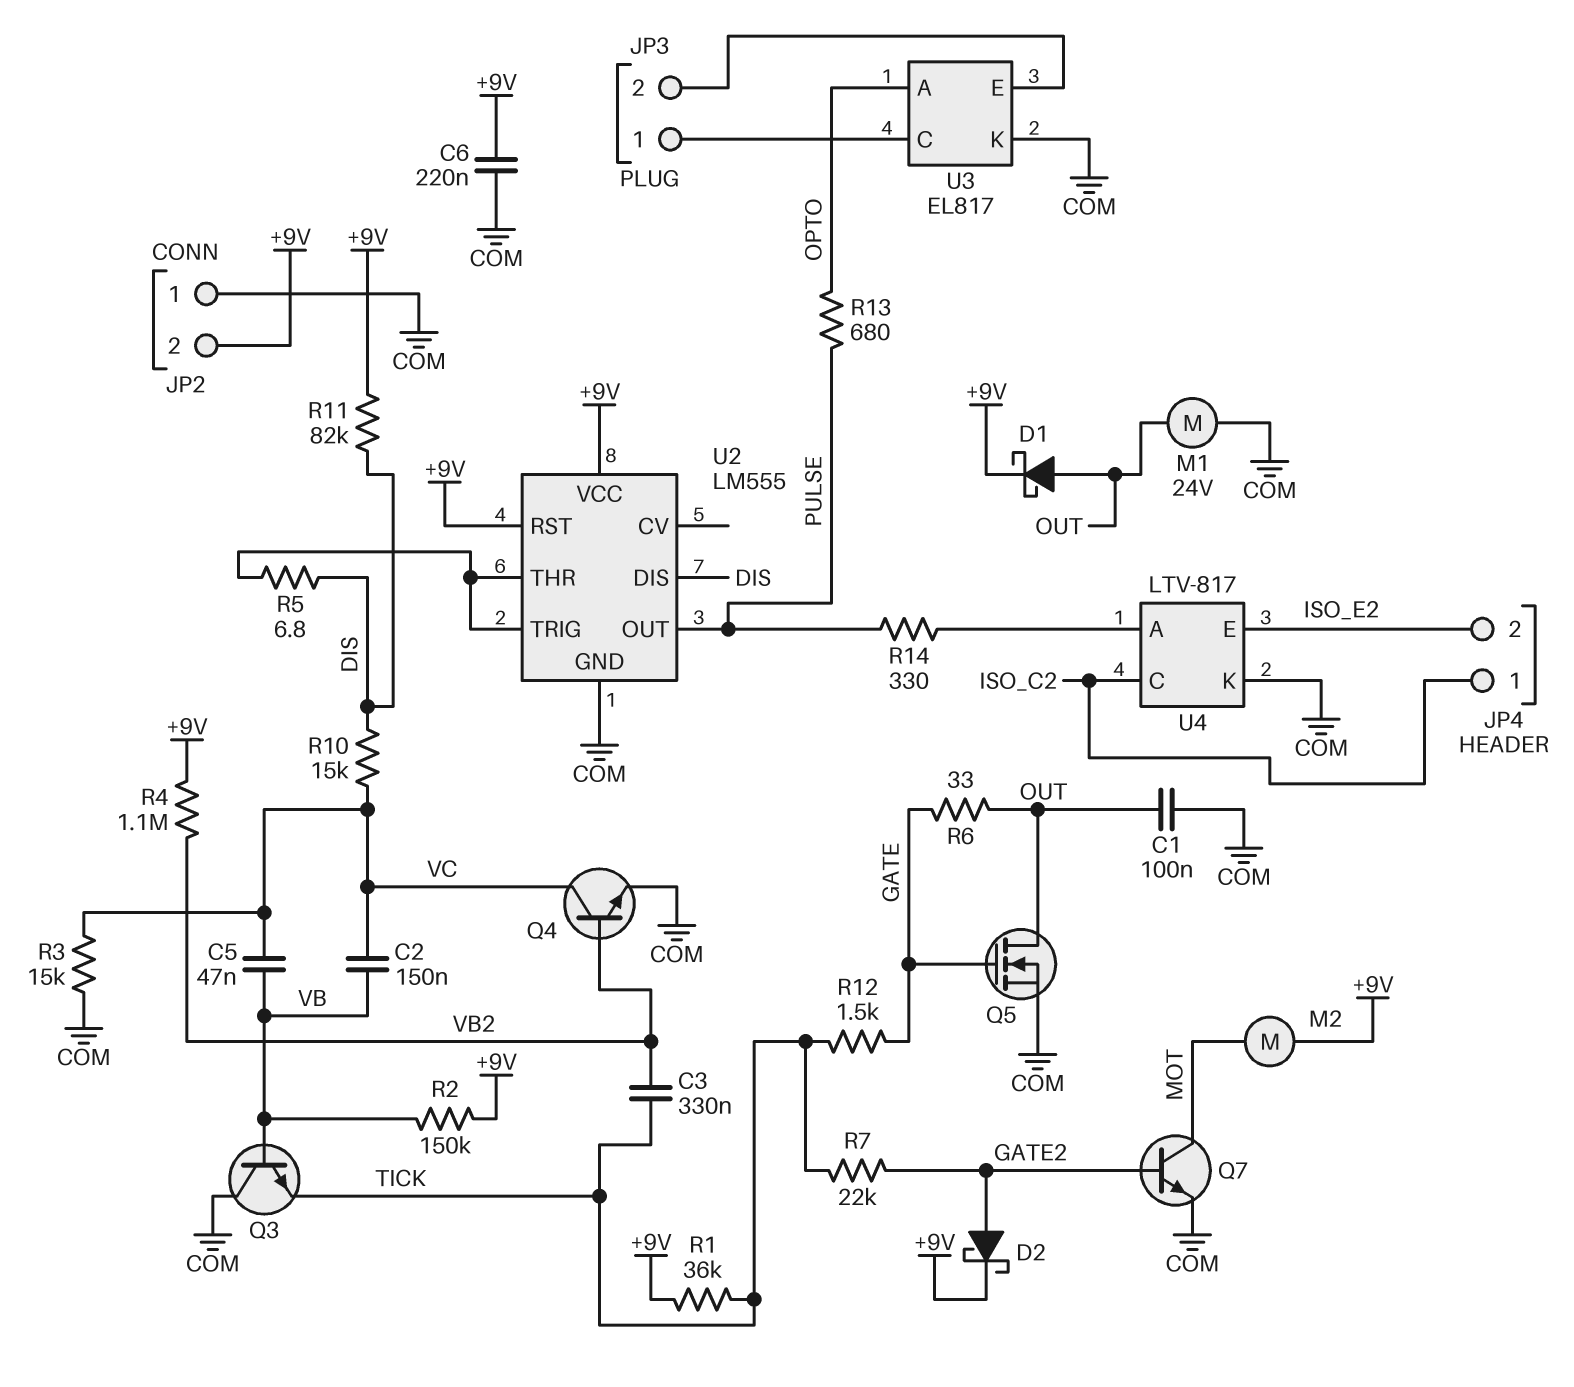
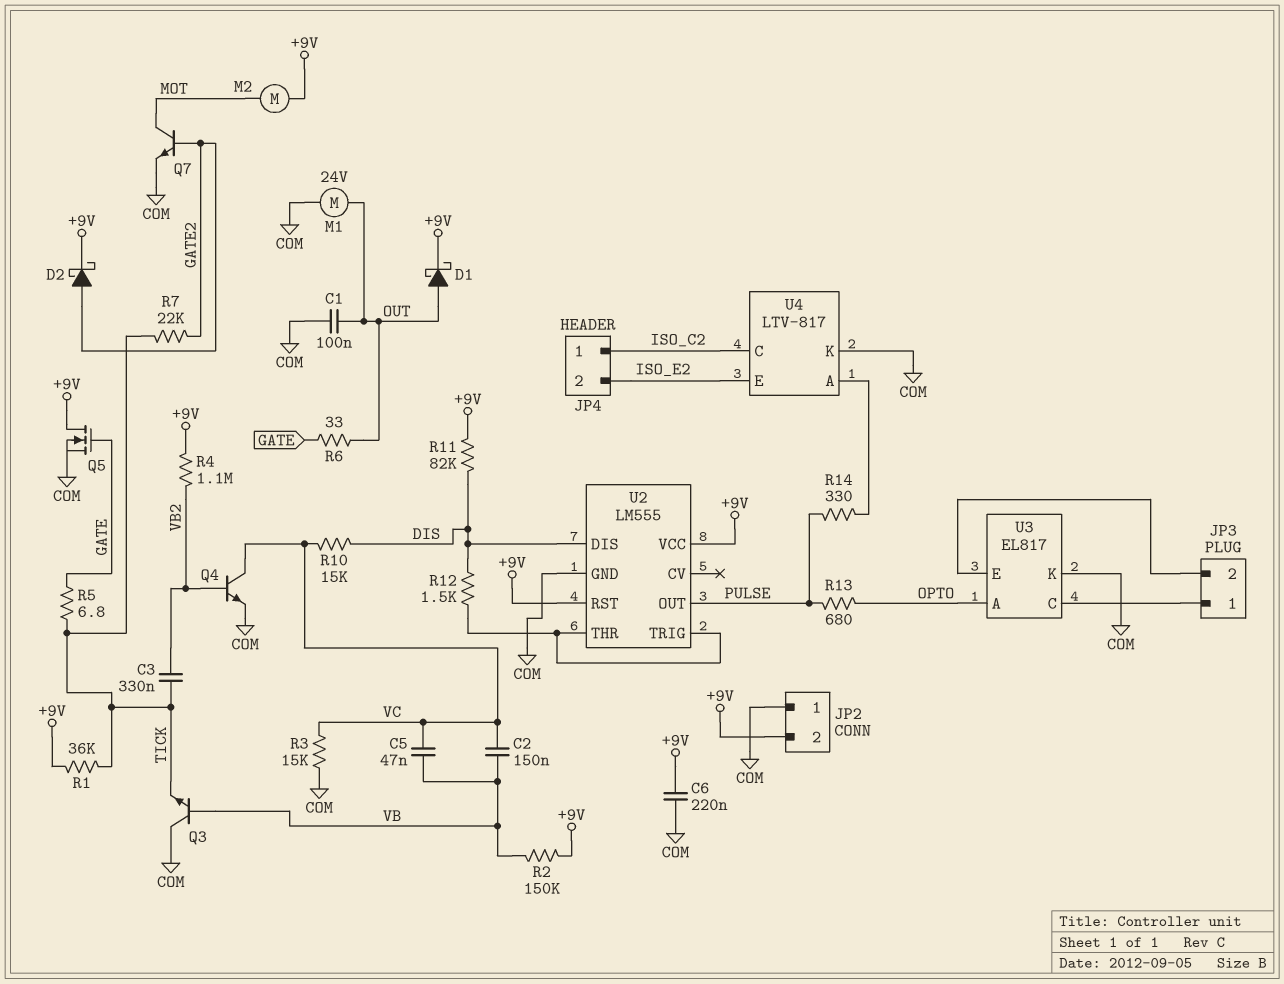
Q5: NMOS (G GATE, D OUT, S COM) -> NMOS (G GATE, D +9V, S COM)
R5: 6.8 (DIS, U2/THR) -> 6.8 (GATE, TICK)
R12: 1.5k (GATE, TICK) -> 1.5k (DIS, U2/THR)

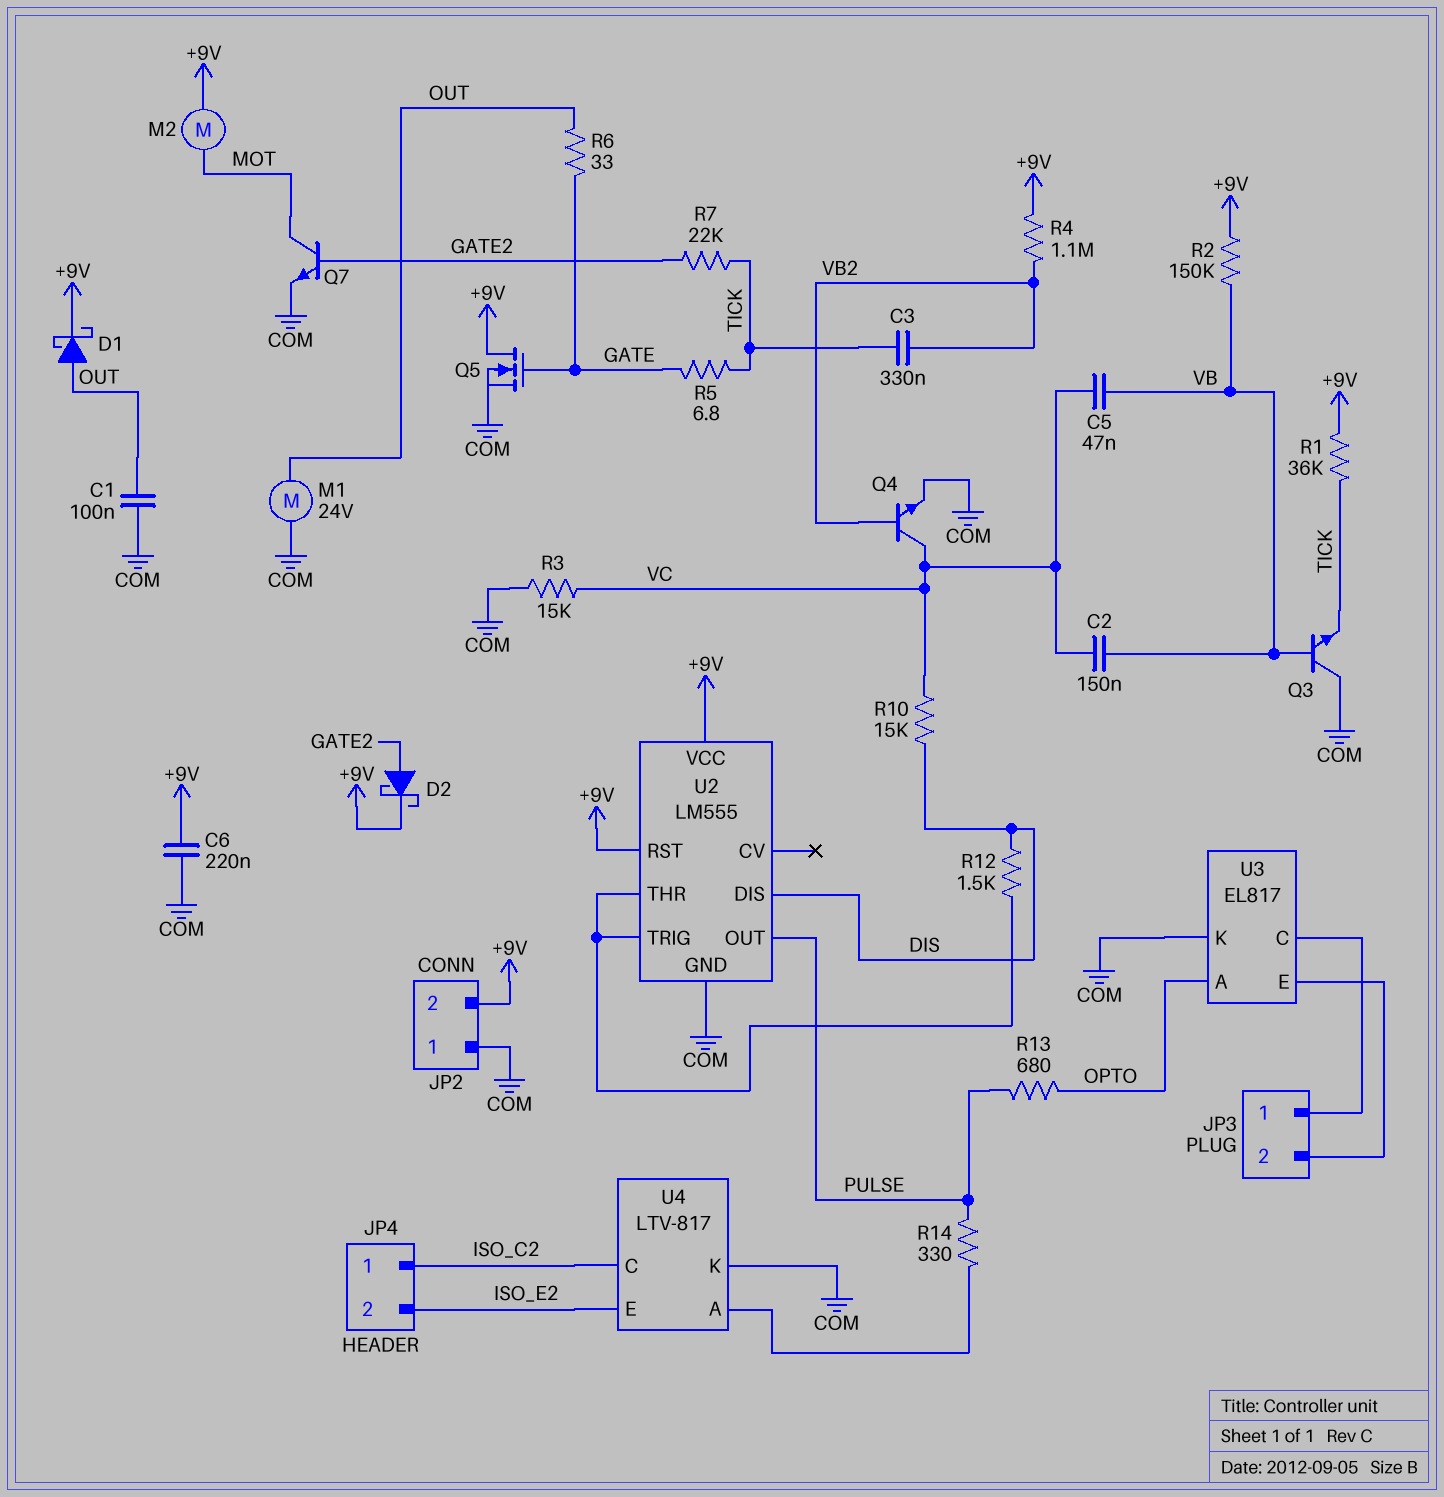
R11: 82k (+9V, DIS) -> none

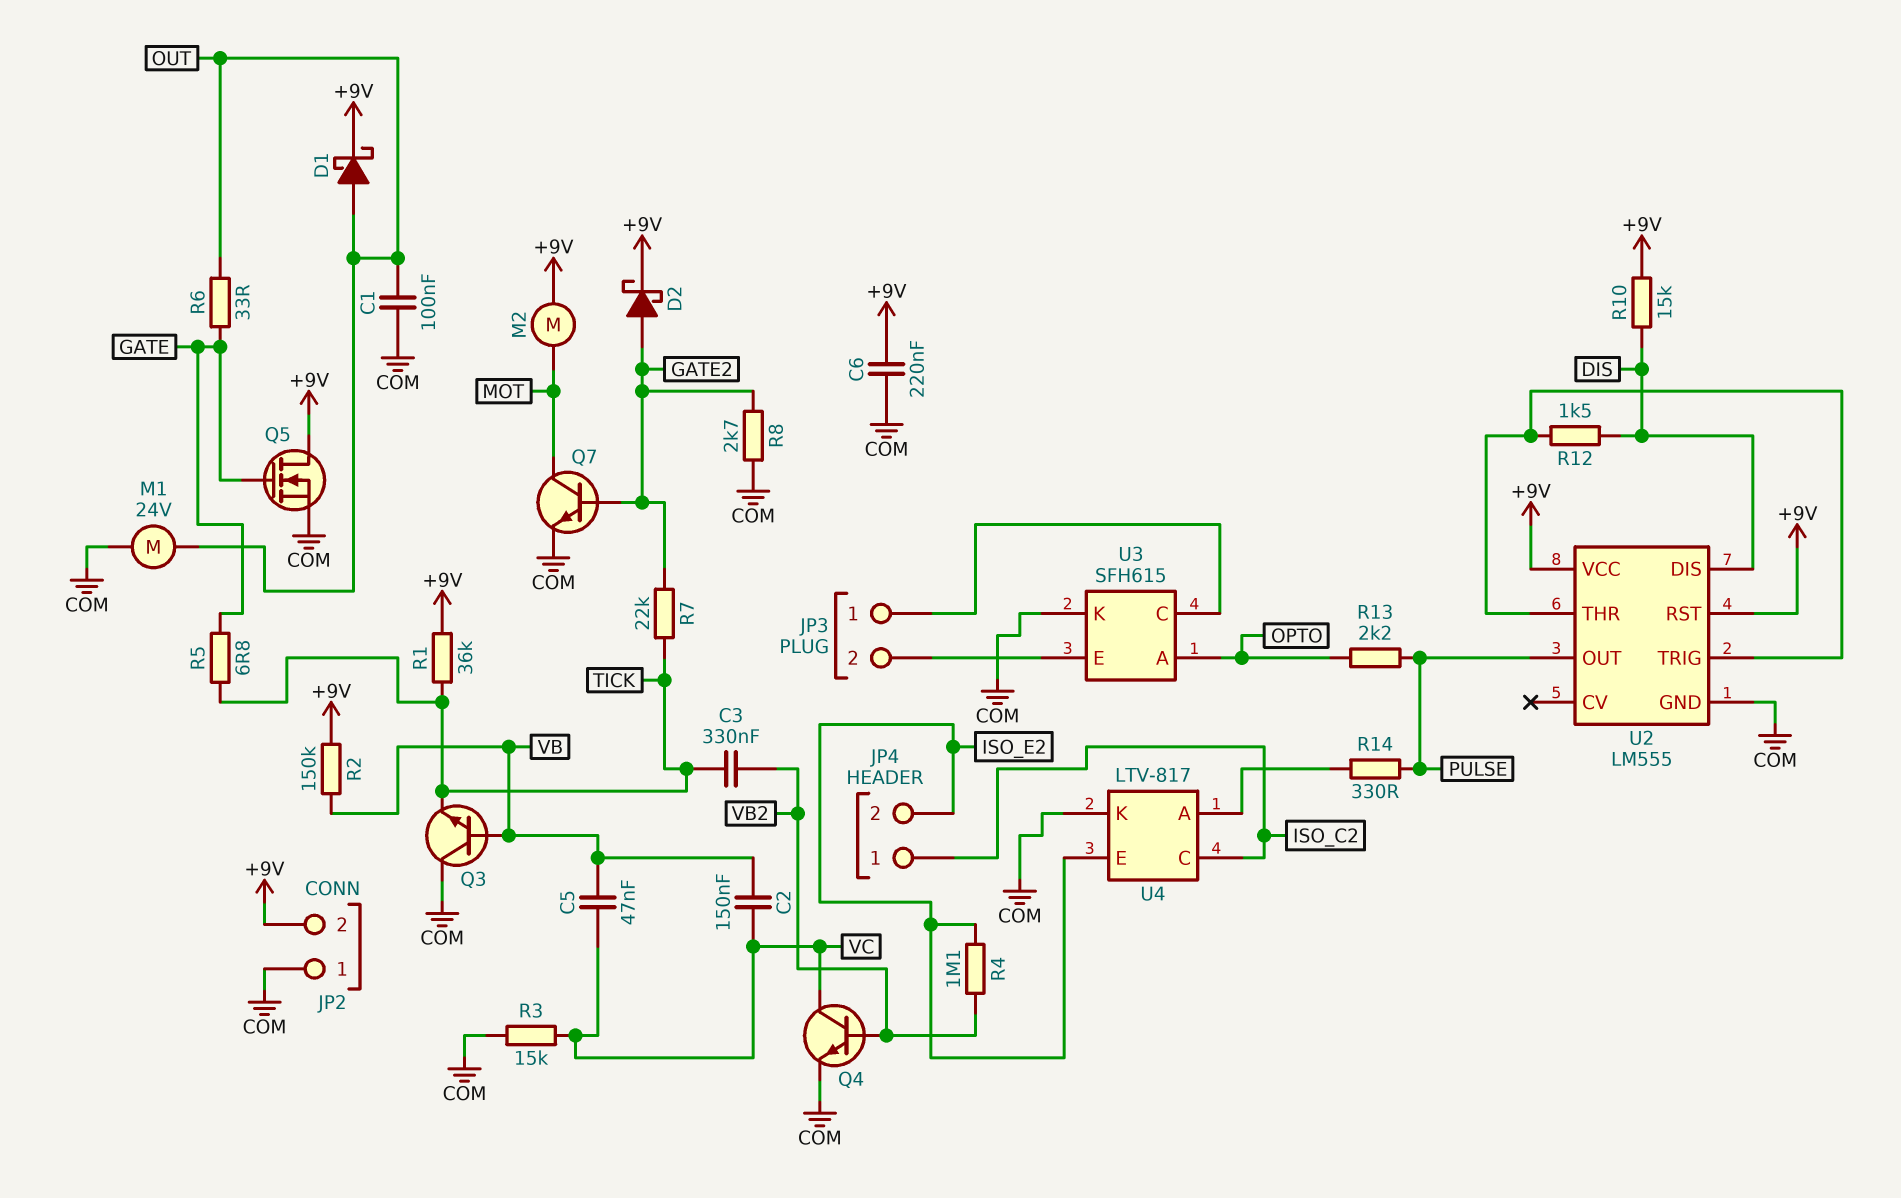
R4: 1.1M (+9V, VB2) -> 1.1M (ISO_E2, VB2)
R8: none -> 2.7k (COM, GATE2)
R10: 15k (DIS, VC) -> 15k (+9V, DIS)
R13: 680 (OPTO, PULSE) -> 2.2k (OPTO, PULSE)
U3: EL817 -> SFH615

